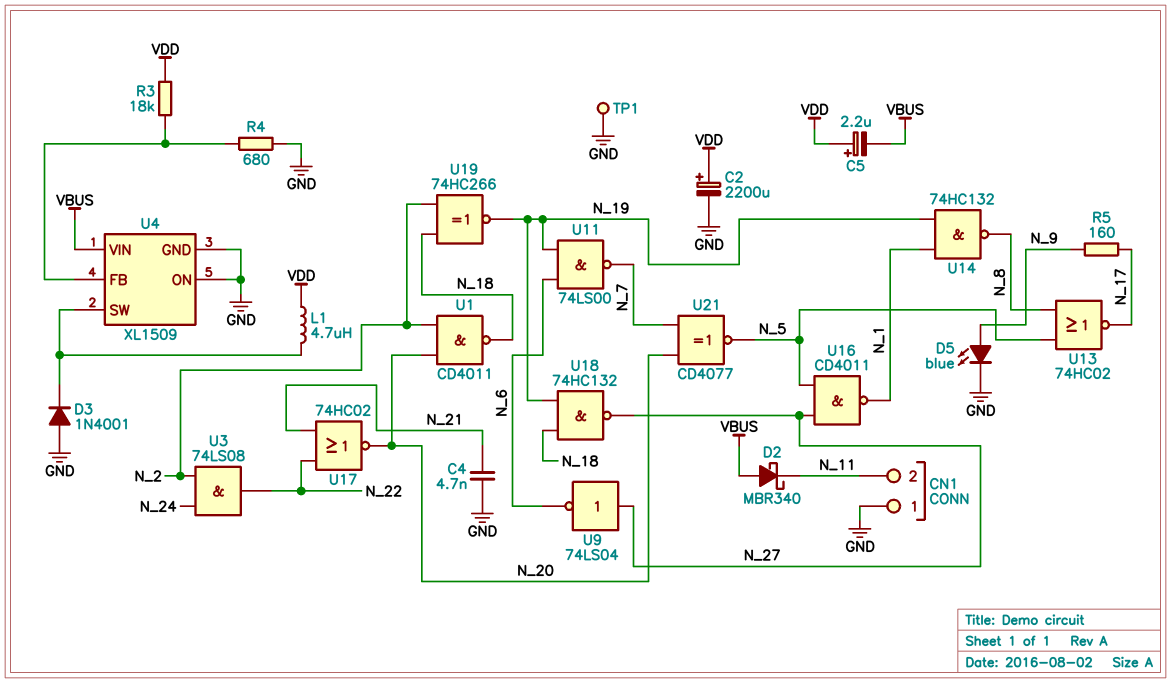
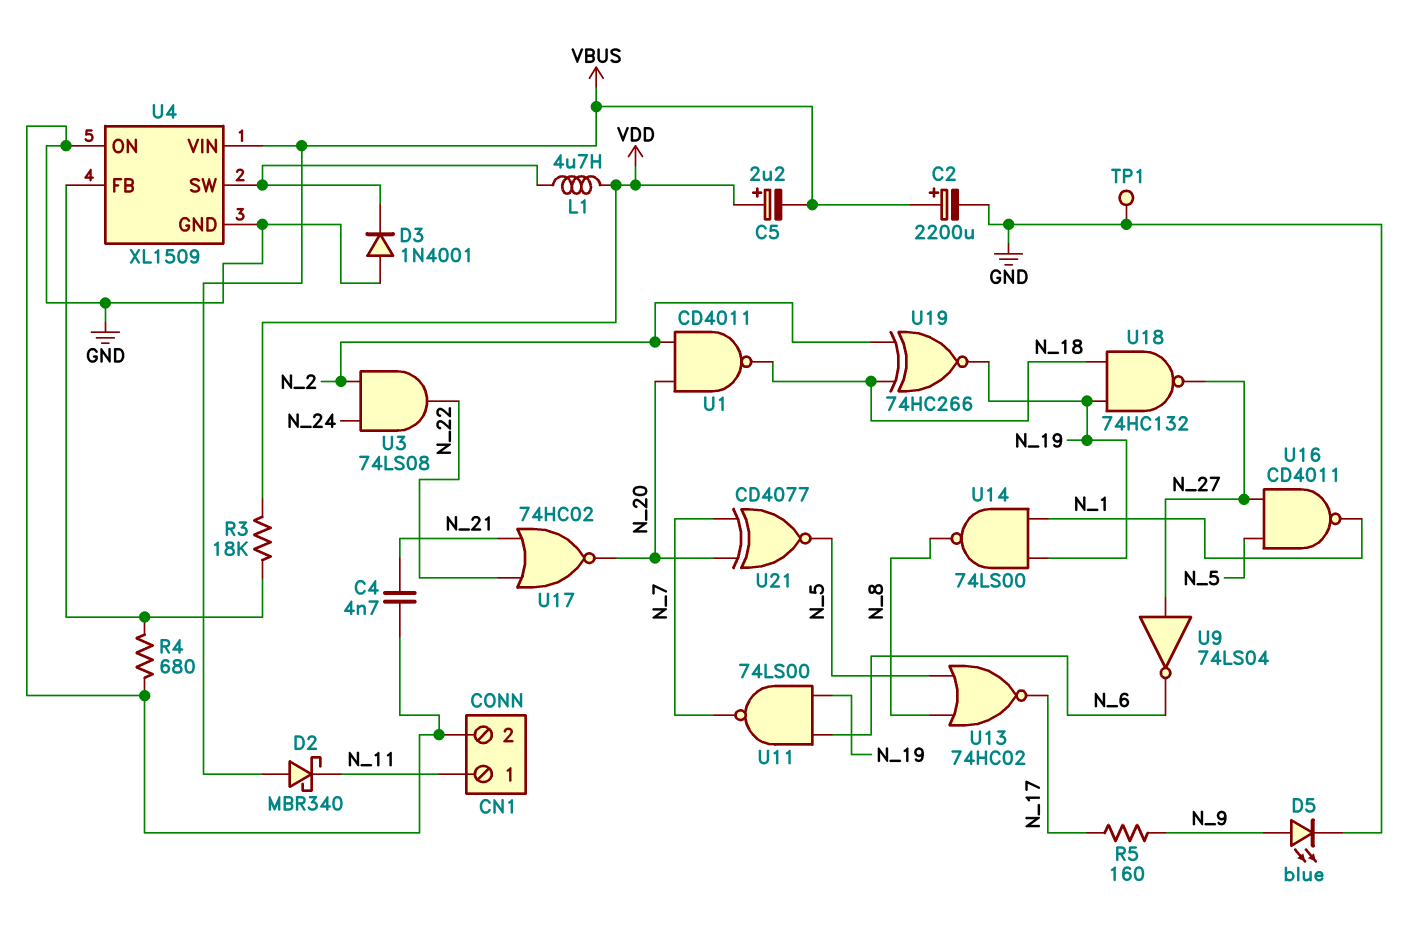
C2: 2200uF (plus VDD, minus GND) -> 2200uF (plus VBUS, minus GND)
CN1 pin 1: GND -> N_11
CN1 pin 2: N_11 -> GND
U14: NAND 74HC132 (in N_1, in N_19, out N_8) -> NAND 74LS00 (in N_1, in N_19, out N_8)

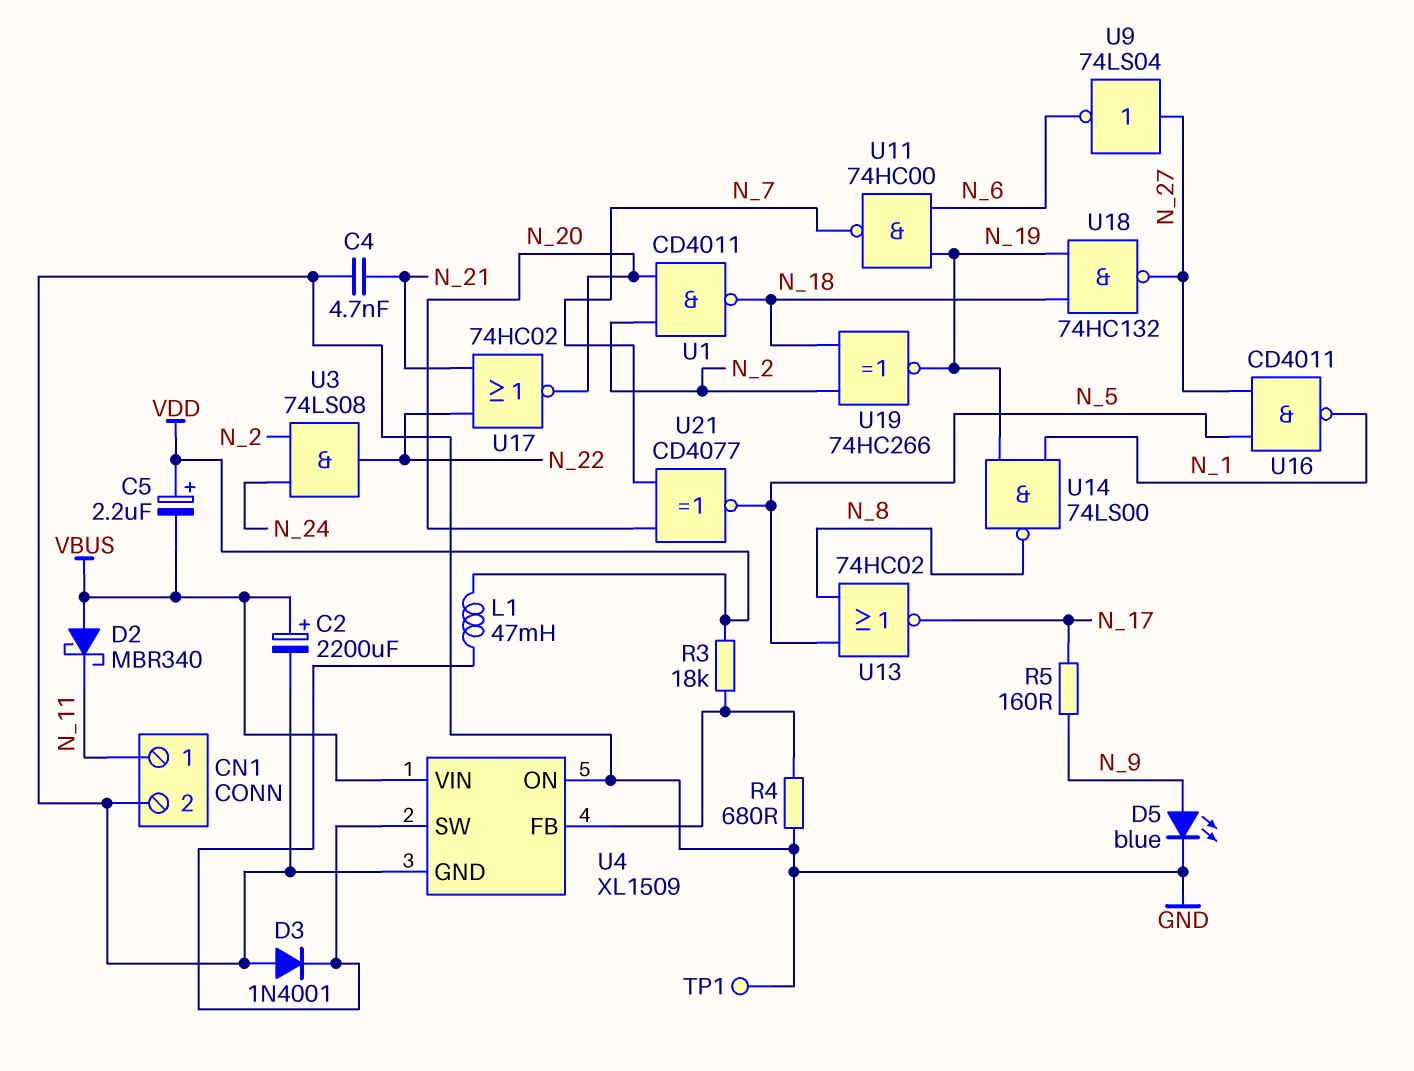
L1: 4.7uH (U4/SW, VDD) -> 47mH (U4/SW, VDD)
U11: NAND 74LS00 (in N_6, in N_19, out N_7) -> NAND 74HC00 (in N_6, in N_19, out N_7)

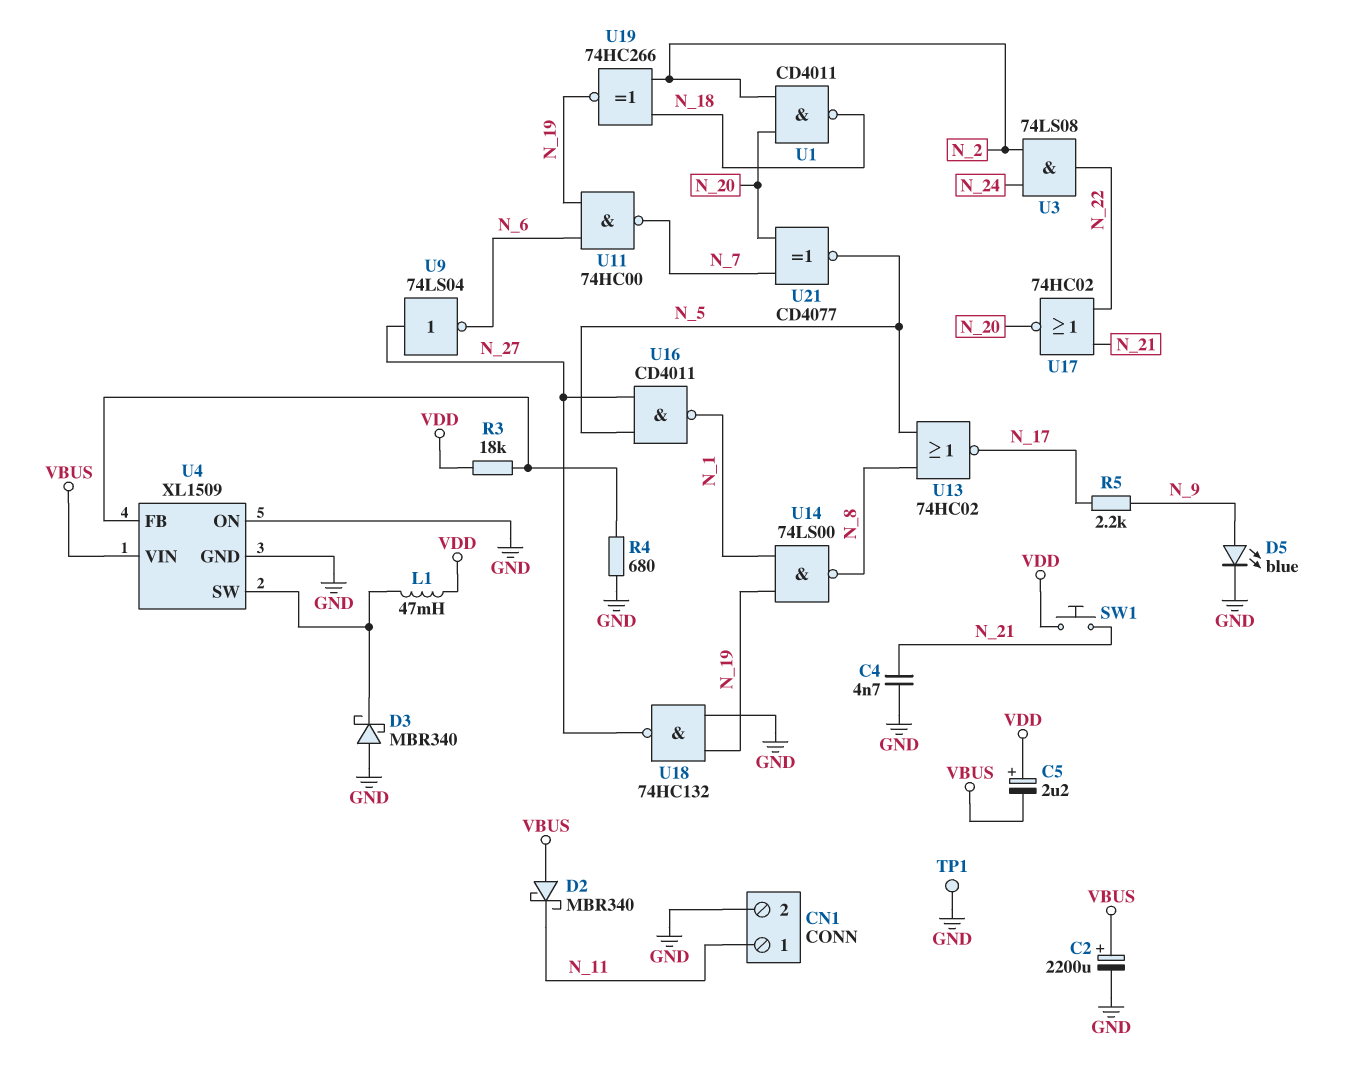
D3: diode 1N4001 (A GND, K U4/SW) -> schottky MBR340 (A GND, K U4/SW)
R5: 160 (N_9, N_17) -> 2.2k (N_9, N_17)
SW1: none -> button (N_21, VDD)
U18: NAND 74HC132 (in N_18, in N_19, out N_27) -> NAND 74HC132 (in GND, in N_19, out N_27)

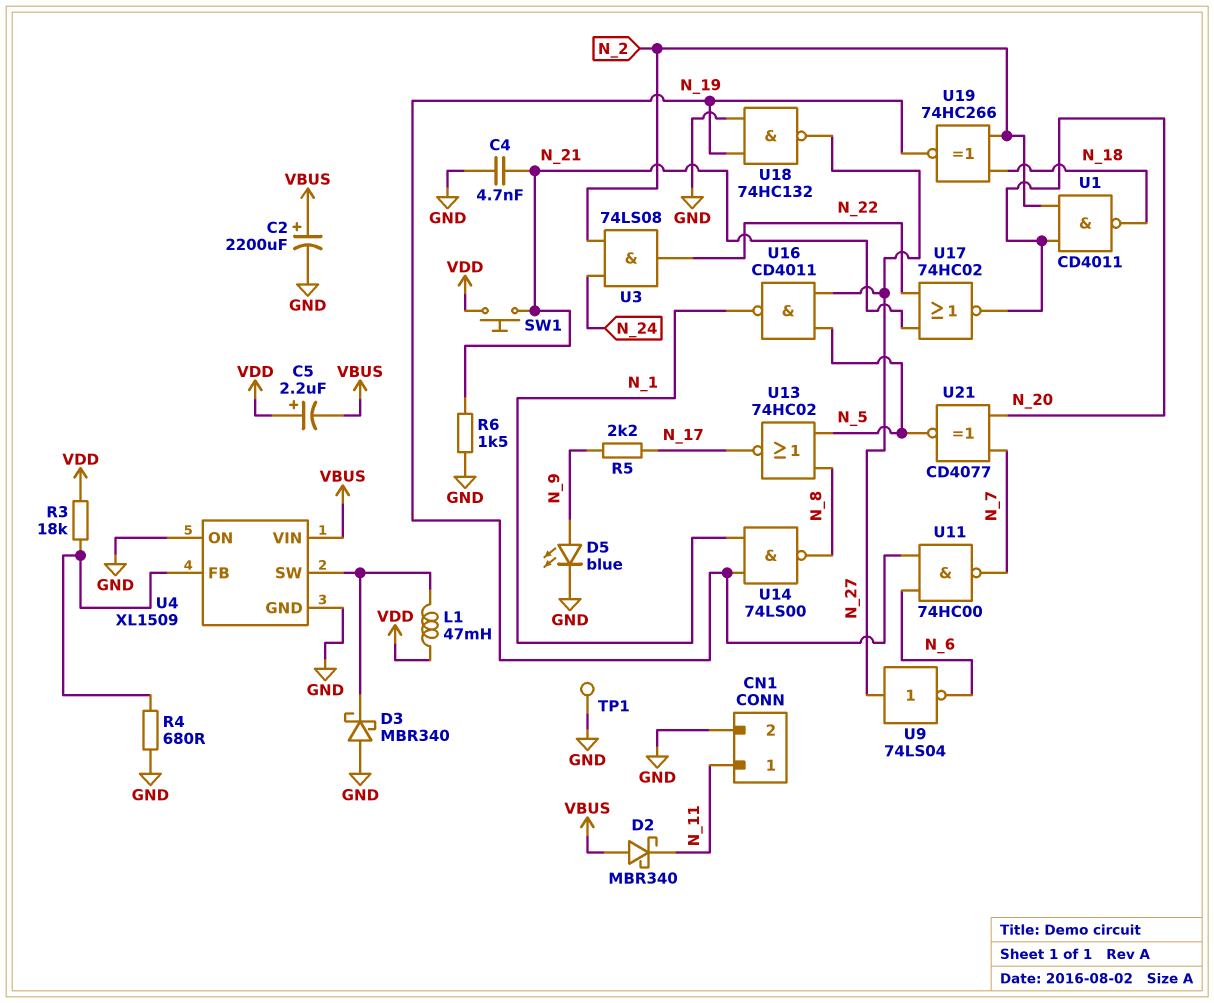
R6: none -> 1.5k (GND, N_21)

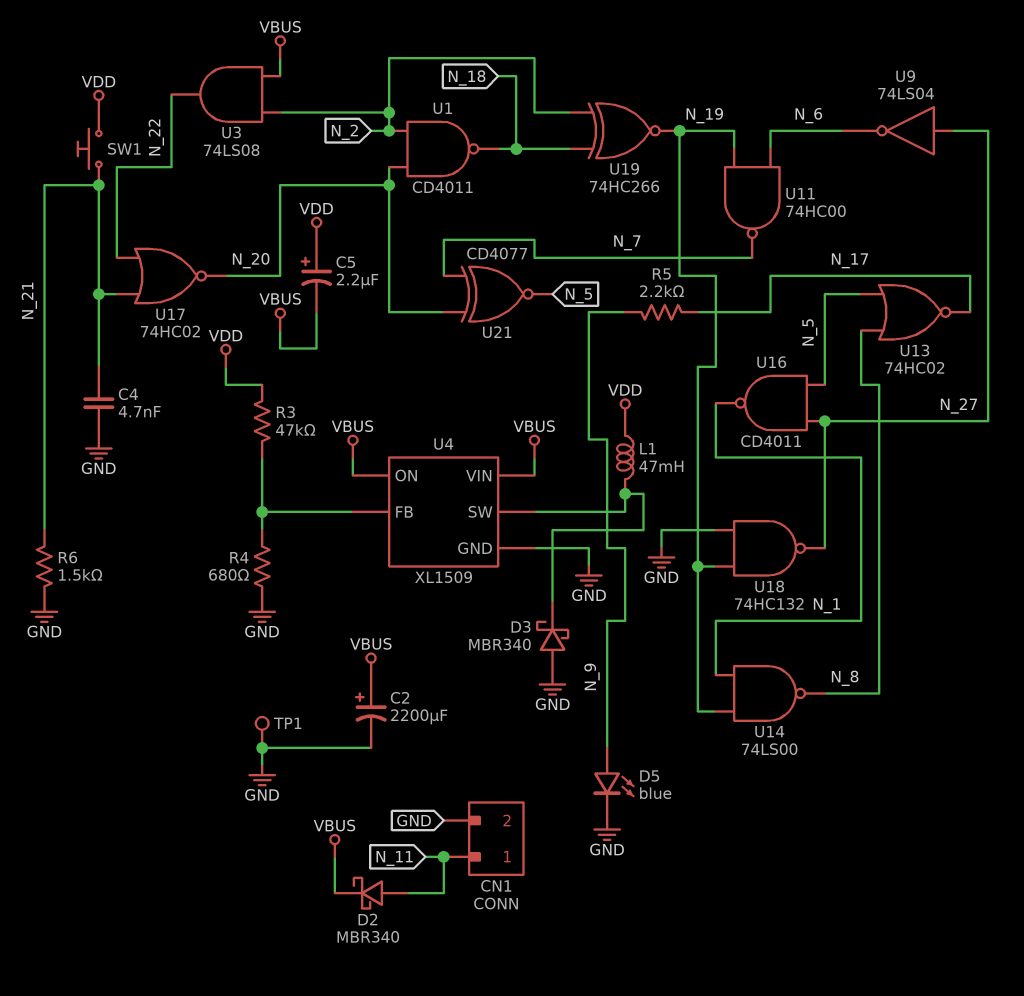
D2: schottky MBR340 (A VBUS, K N_11) -> schottky MBR340 (A N_11, K VBUS)
R3: 18k (U4/FB, VDD) -> 47k (U4/FB, VDD)
U3: AND 74LS08 (in N_2, in N_24, out N_22) -> AND 74LS08 (in N_2, in VBUS, out N_22)
U4 pin ON: GND -> VBUS

